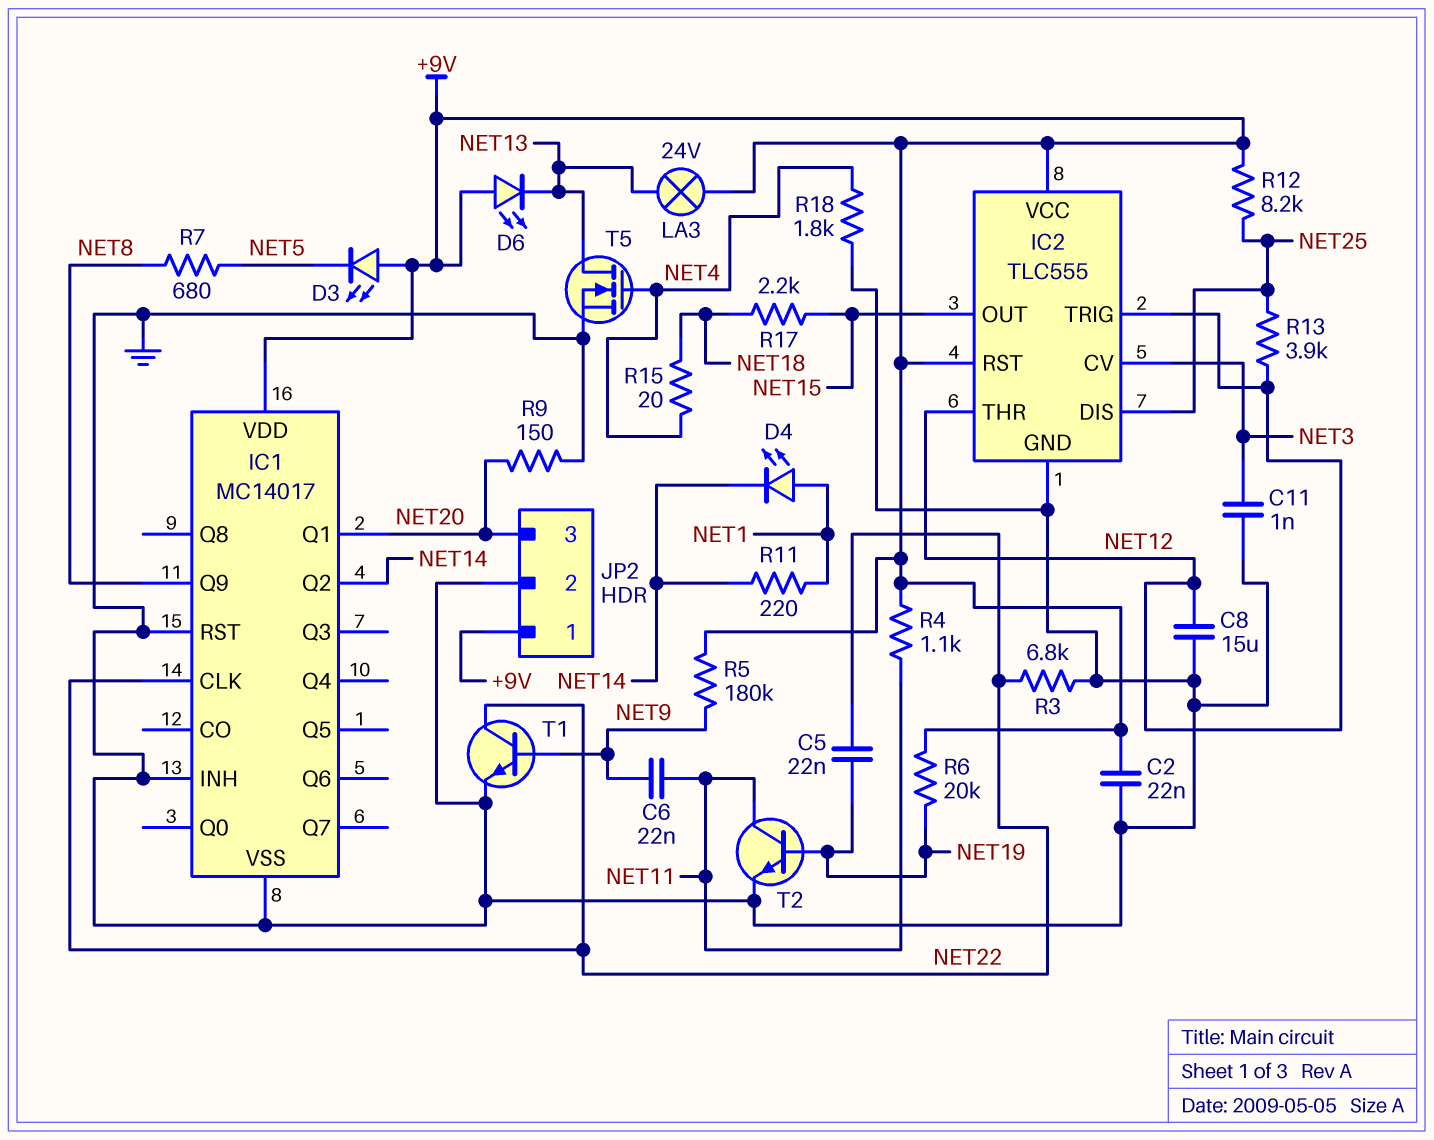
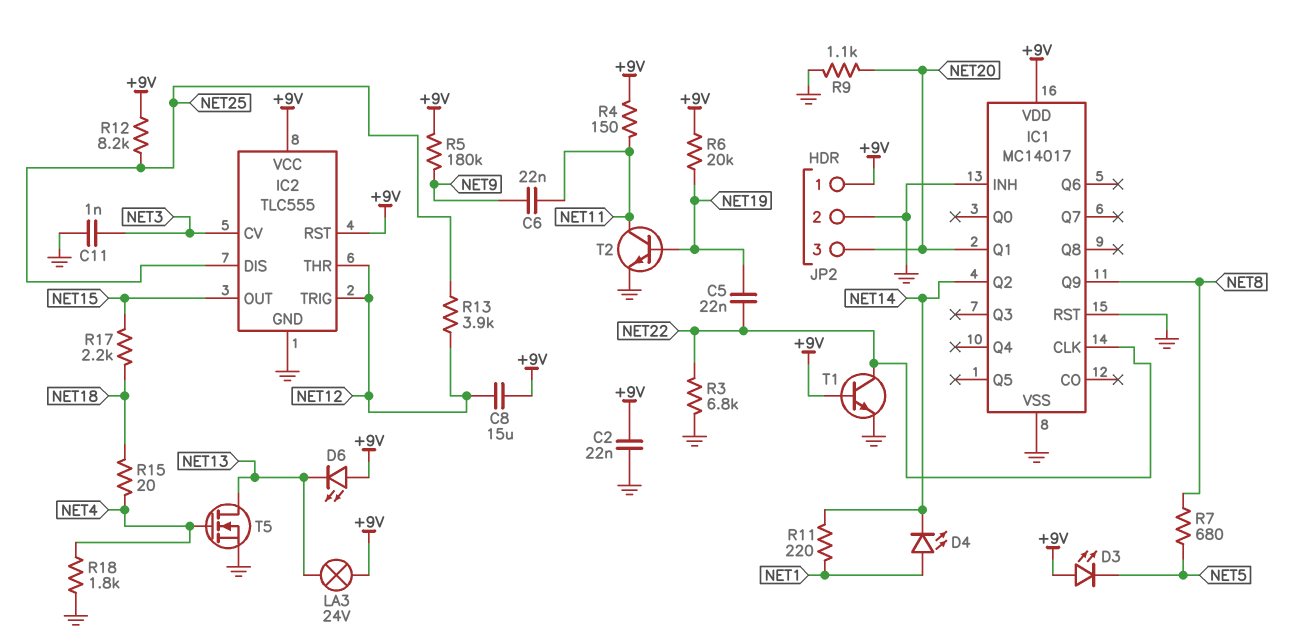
C8: 15uF (GND, NET12) -> 15uF (+9V, NET12)
R4: 1.1k (+9V, NET11) -> 150 (+9V, NET11)
R9: 150 (GND, NET20) -> 1.1k (GND, NET20)
T1: NPN (B NET9, C NET22, E GND) -> NPN (B +9V, C NET22, E GND)

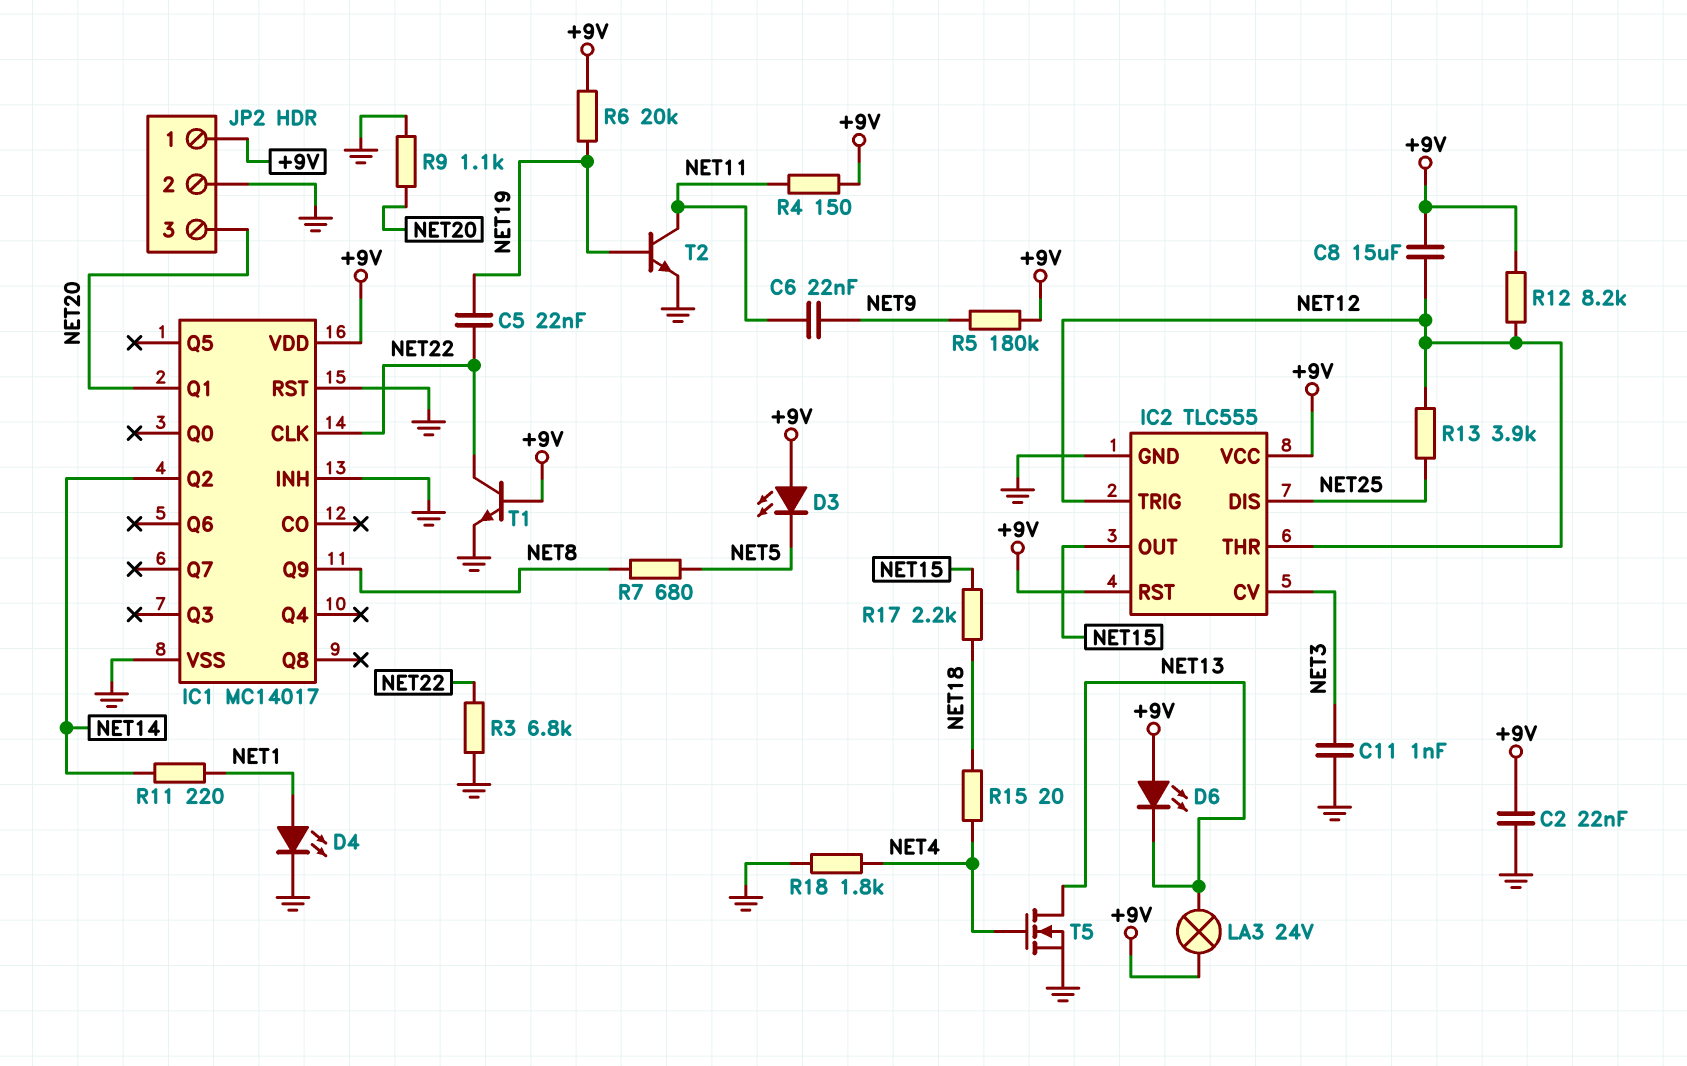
D4: LED (A NET1, K NET14) -> LED (A NET1, K GND)
R12: 8.2k (+9V, NET25) -> 8.2k (+9V, NET12)

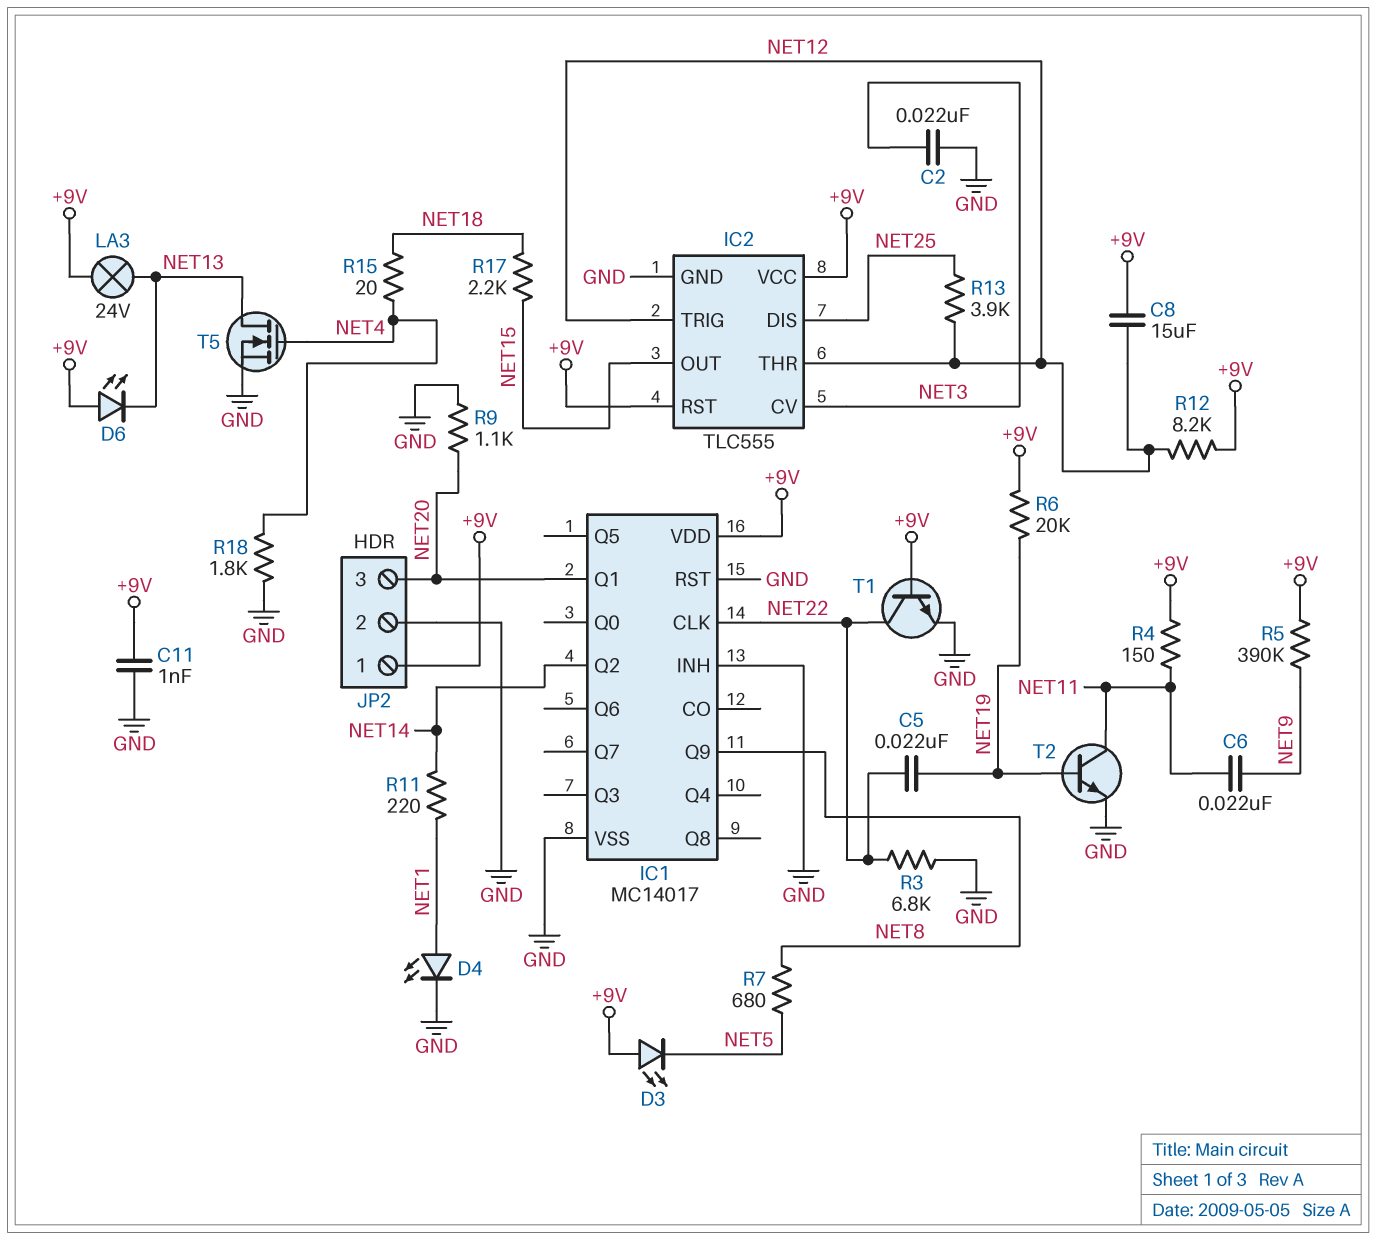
C2: 22nF (+9V, GND) -> 22nF (GND, NET3)
C11: 1nF (GND, NET3) -> 1nF (+9V, GND)
R5: 180k (+9V, NET9) -> 390k (+9V, NET9)

